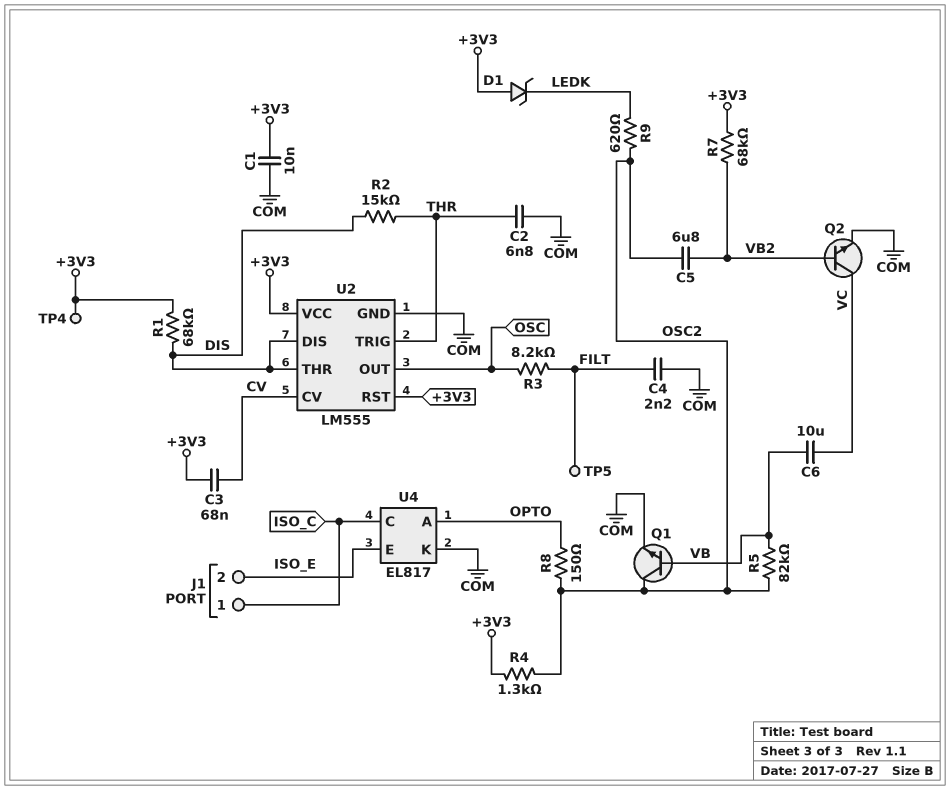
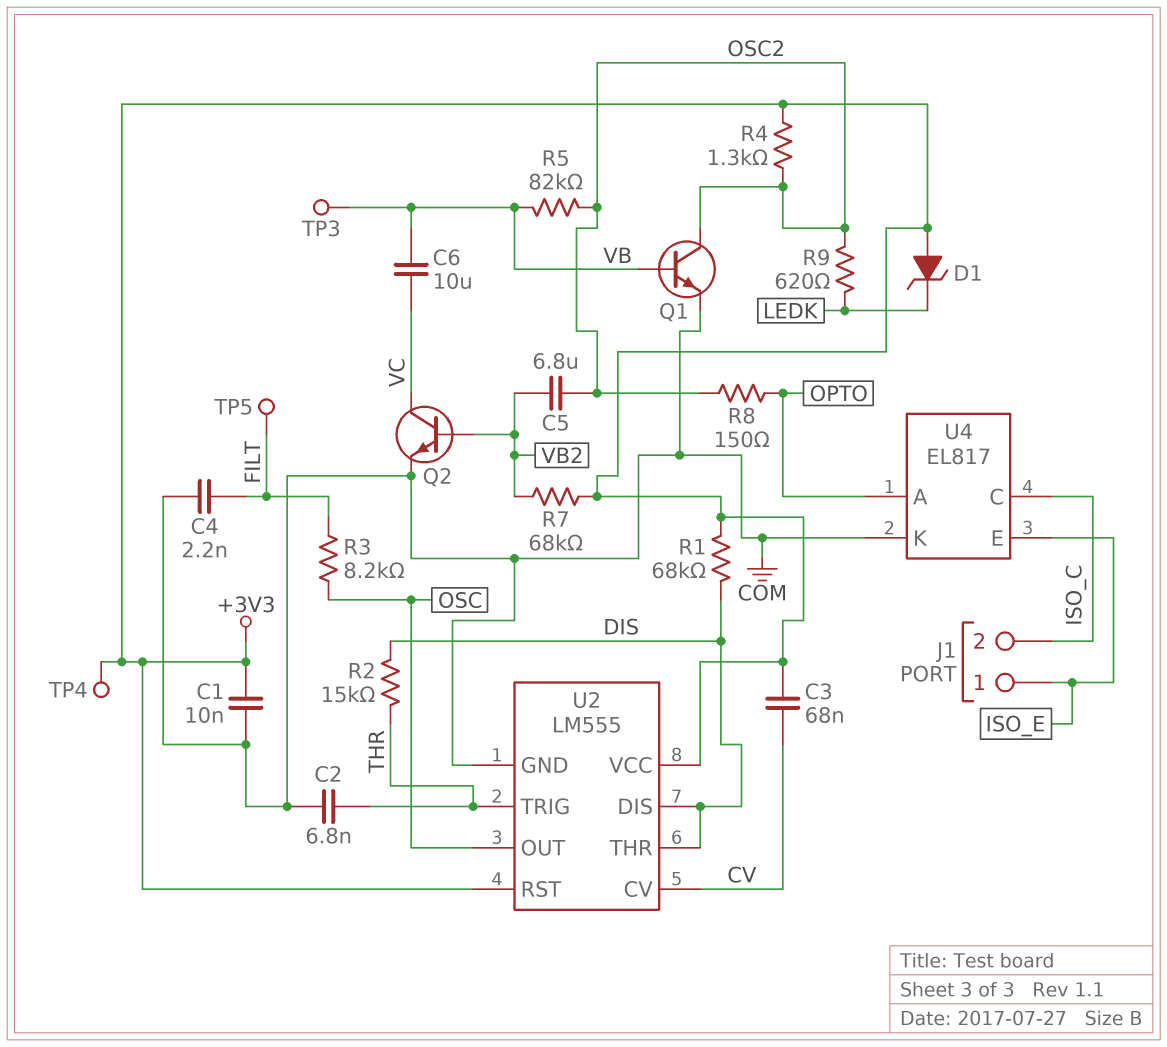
J1 pin 1: ISO_C -> ISO_E
J1 pin 2: ISO_E -> ISO_C
TP3: none -> test point (VB)

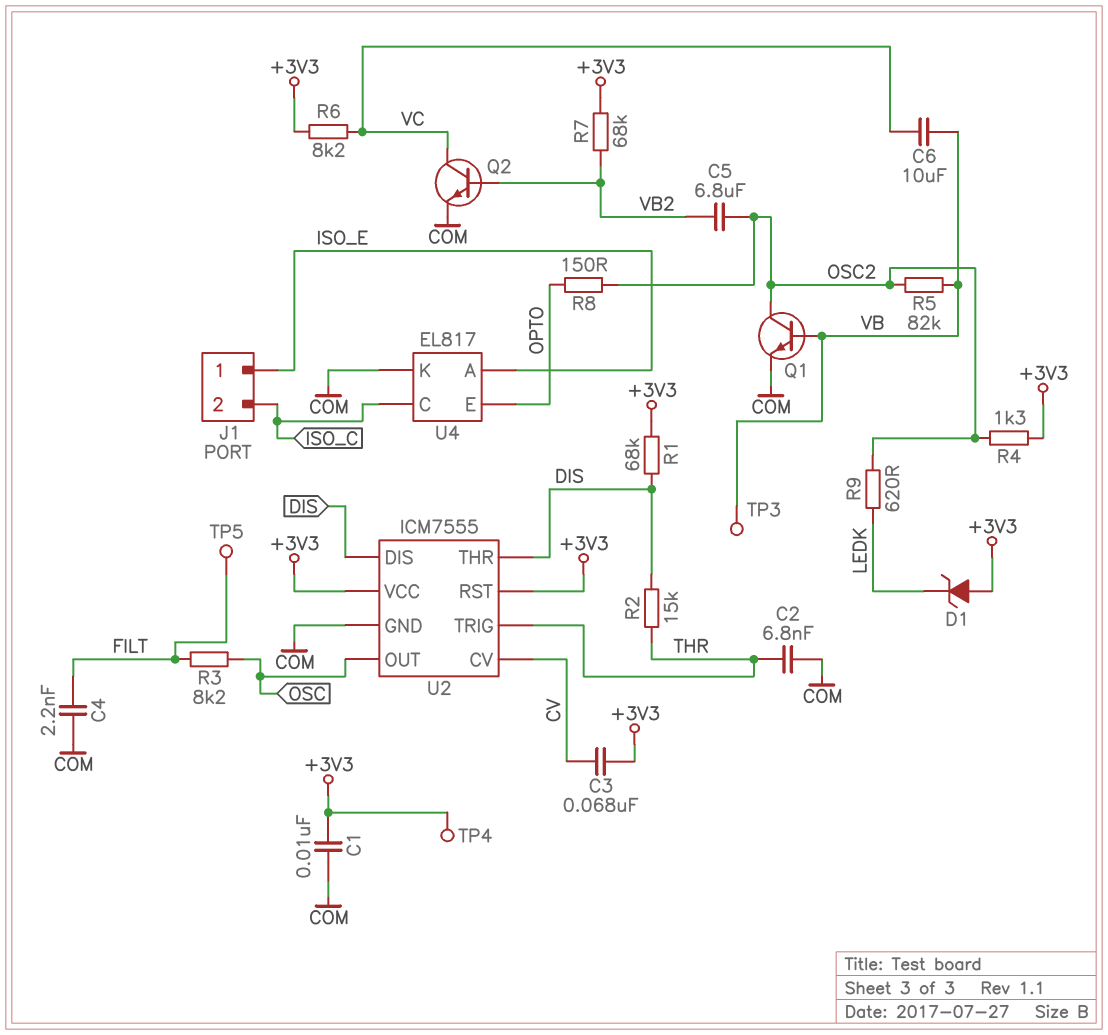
R6: none -> 8.2k (+3V3, VC)
U2: LM555 -> ICM7555
U4 pin A: OPTO -> ISO_E
U4 pin E: ISO_E -> OPTO

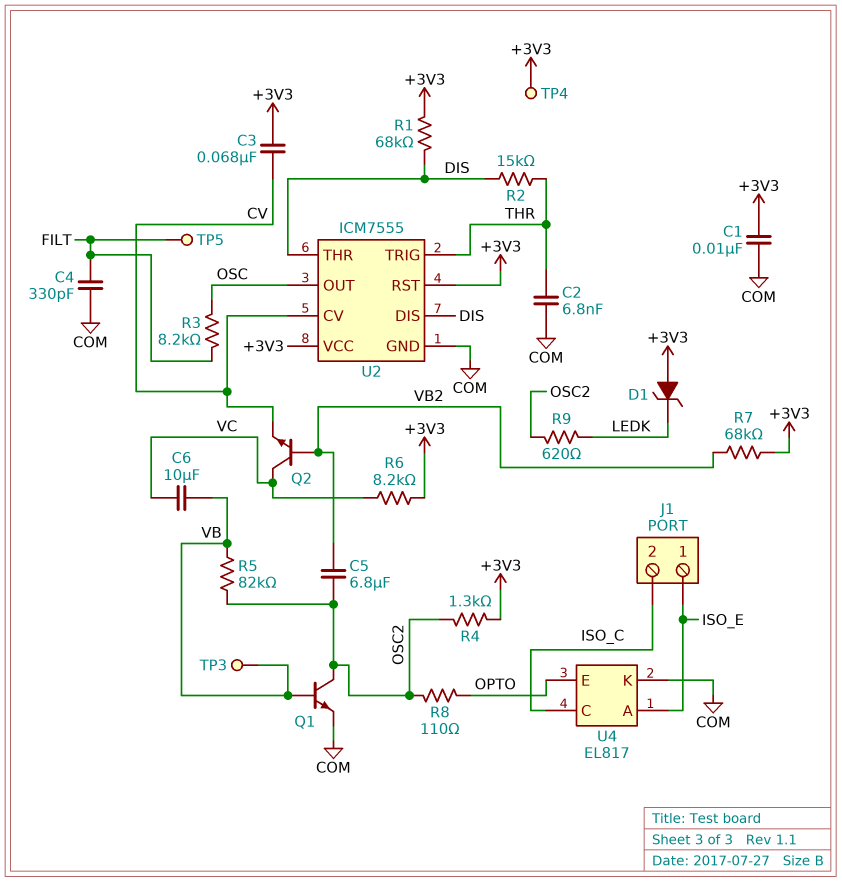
C4: 2.2nF (COM, FILT) -> 330pF (COM, FILT)
Q2: NPN (B VB2, C VC, E COM) -> NPN (B VB2, C VC, E CV)
R8: 150 (OPTO, OSC2) -> 110 (OPTO, OSC2)

